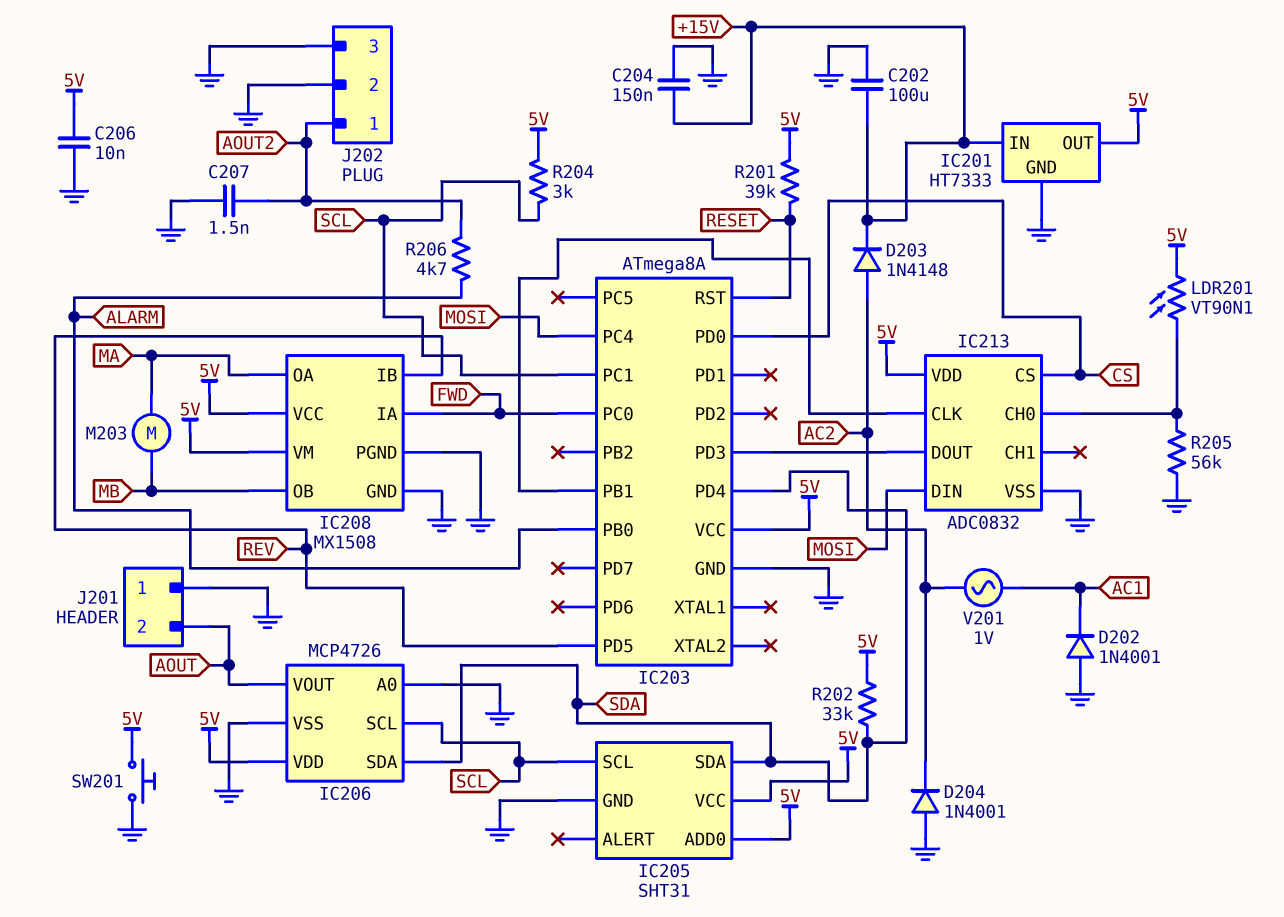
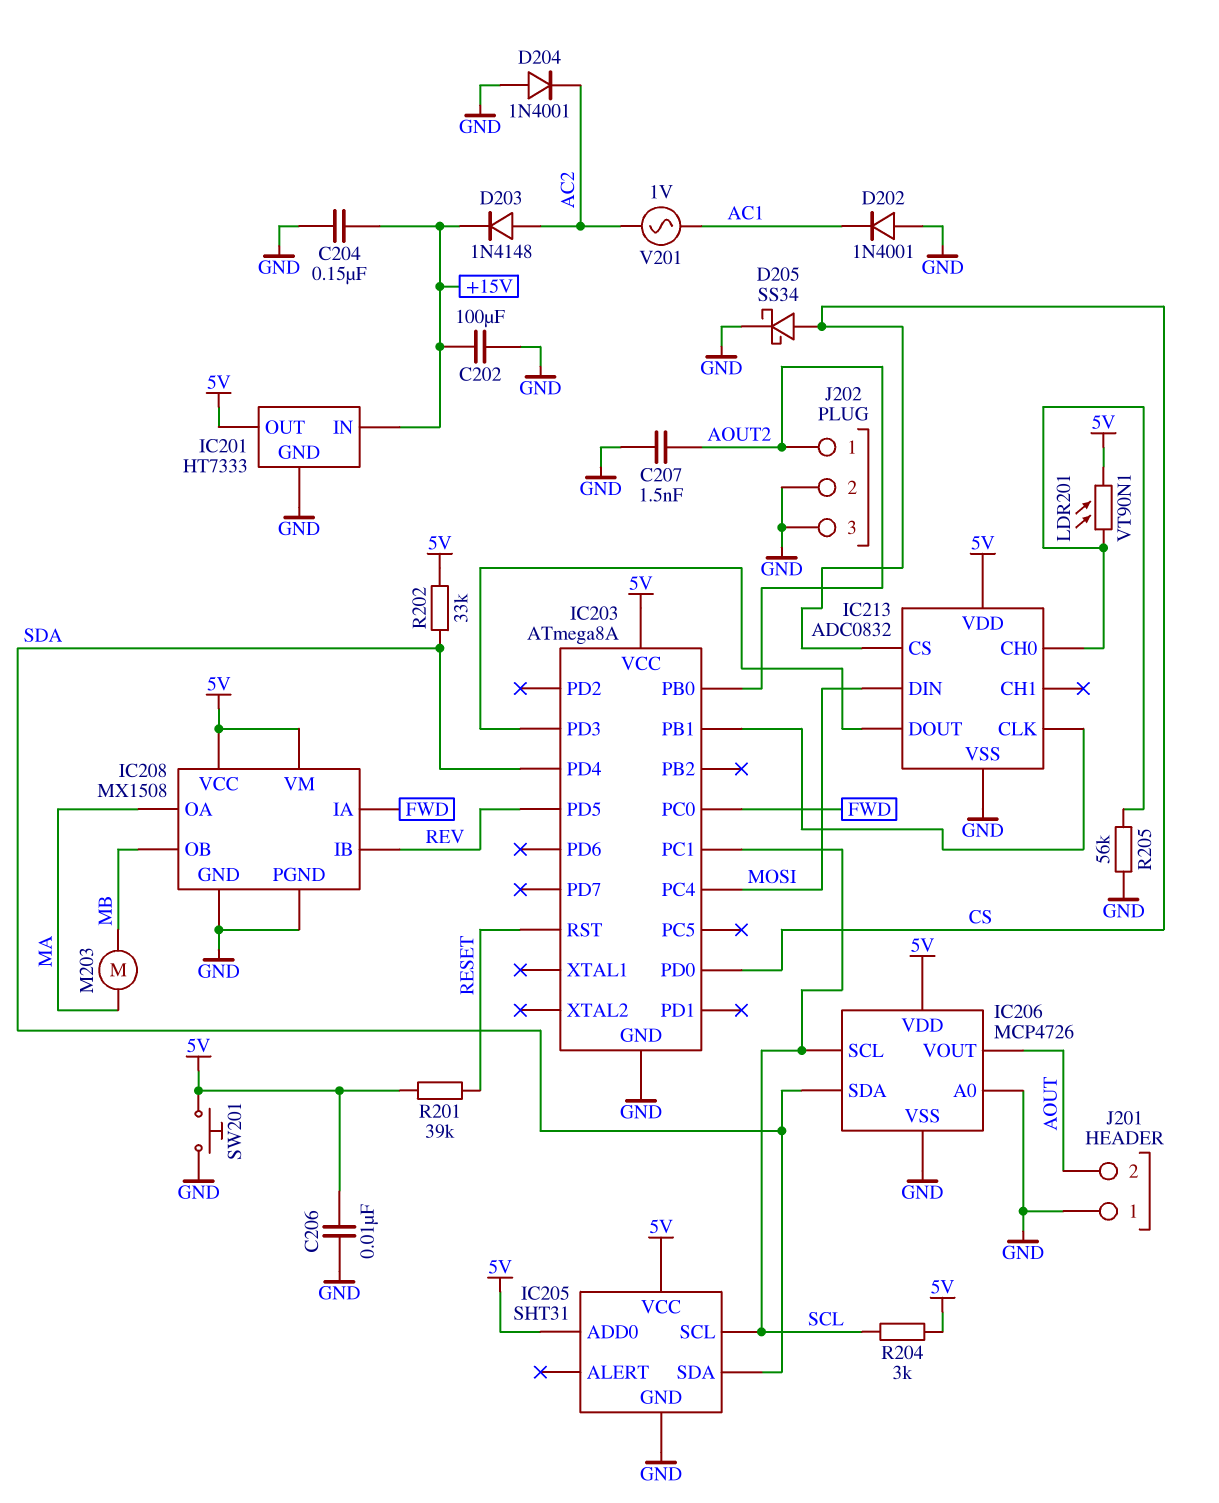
D205: none -> schottky SS34 (A CS, K GND)
IC203 pin PB0: ALARM -> AOUT2
R206: 4.7k (ALARM, AOUT2) -> none

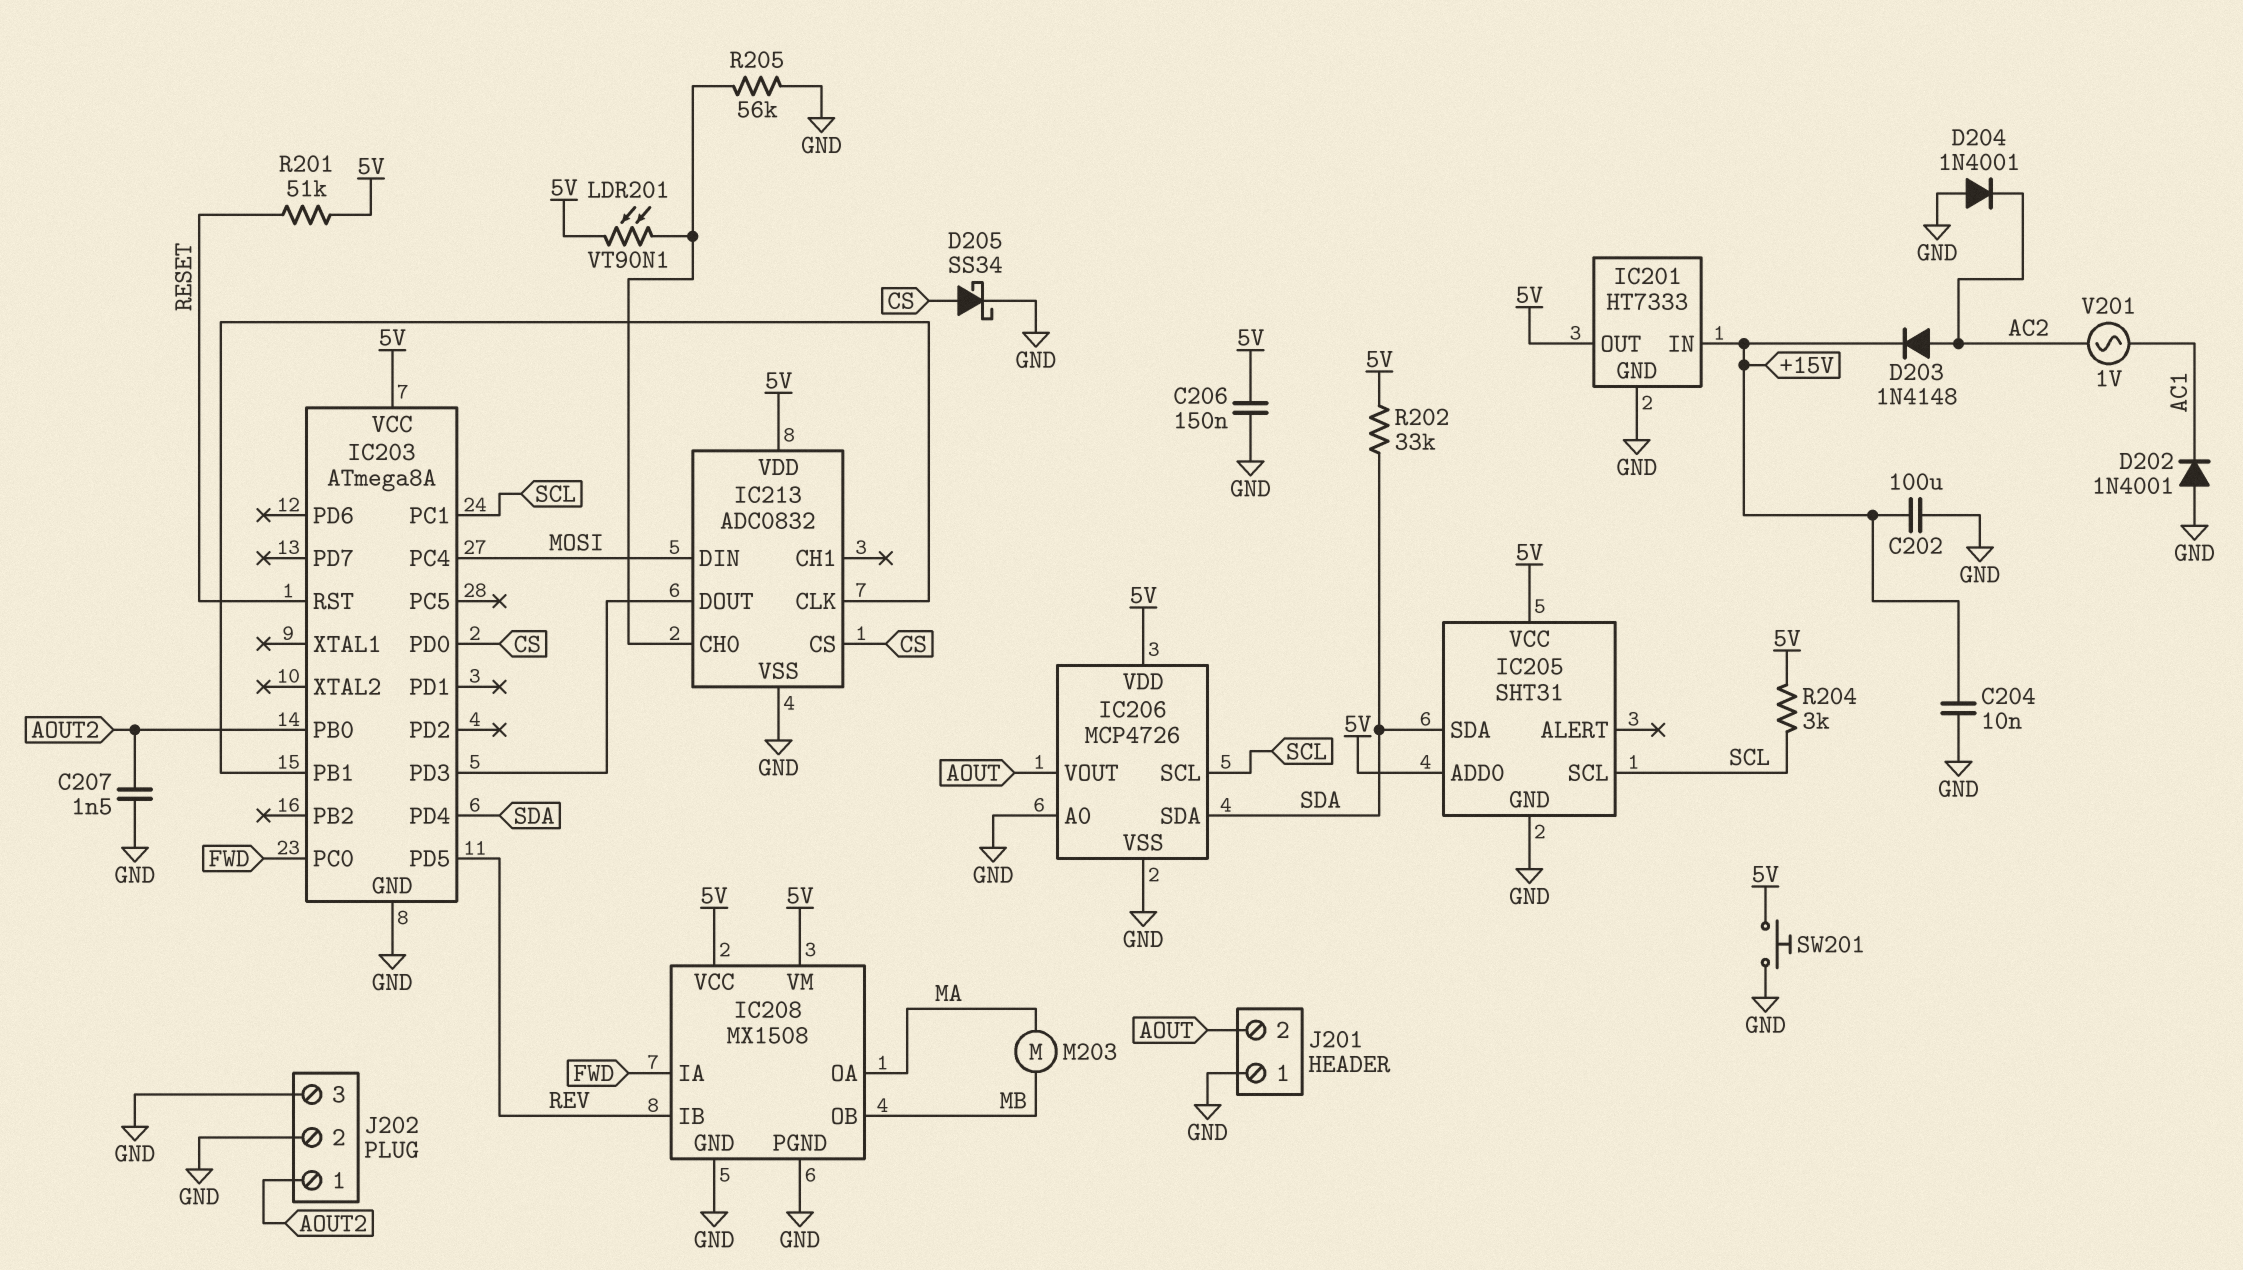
C204: 150nF (+15V, GND) -> 10nF (+15V, GND)
C206: 10nF (5V, GND) -> 150nF (5V, GND)
R201: 39k (5V, RESET) -> 51k (5V, RESET)

